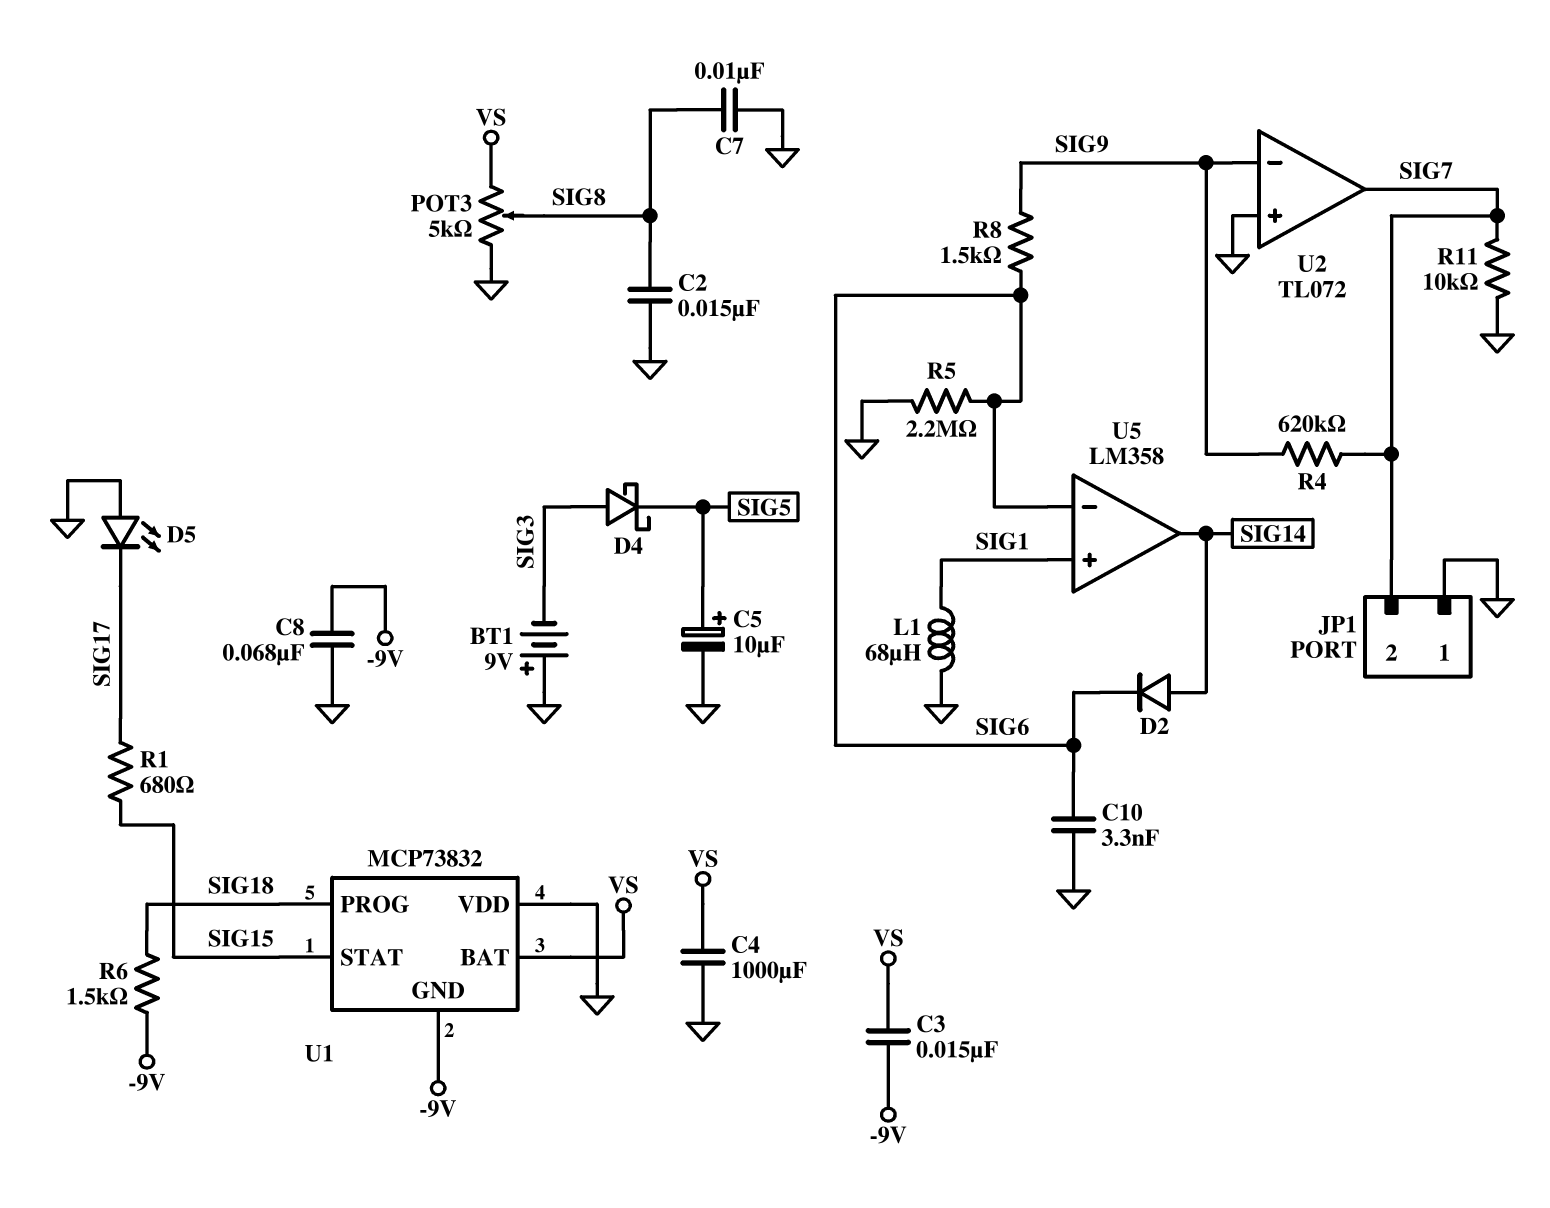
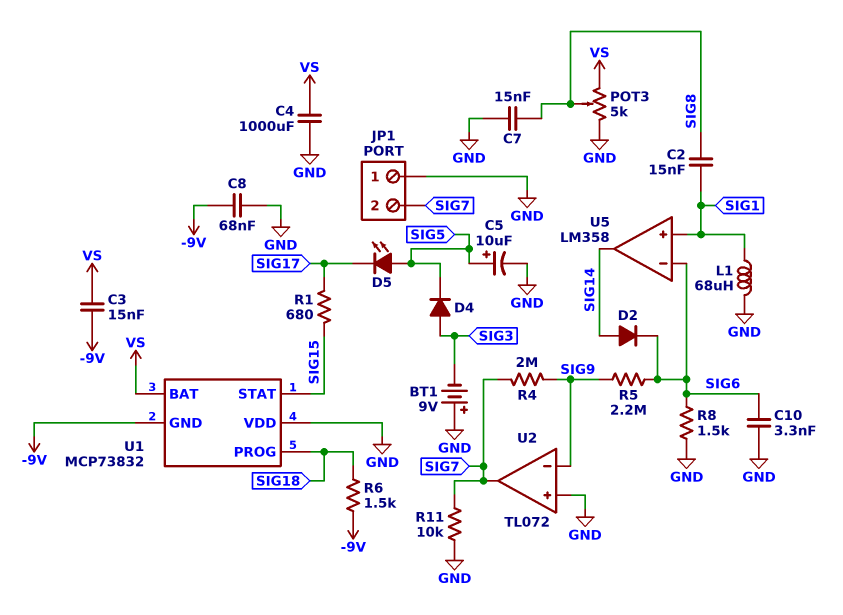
C2: 15nF (GND, SIG8) -> 15nF (SIG1, SIG8)
C7: 10nF (GND, SIG8) -> 15nF (GND, SIG8)
D4: schottky (A SIG3, K SIG5) -> diode (A SIG3, K SIG5)
D5: LED (A GND, K SIG17) -> LED (A SIG5, K SIG17)
R4: 620k (SIG7, SIG9) -> 2M (SIG7, SIG9)
R5: 2.2M (GND, SIG6) -> 2.2M (SIG6, SIG9)
R8: 1.5k (SIG6, SIG9) -> 1.5k (GND, SIG6)

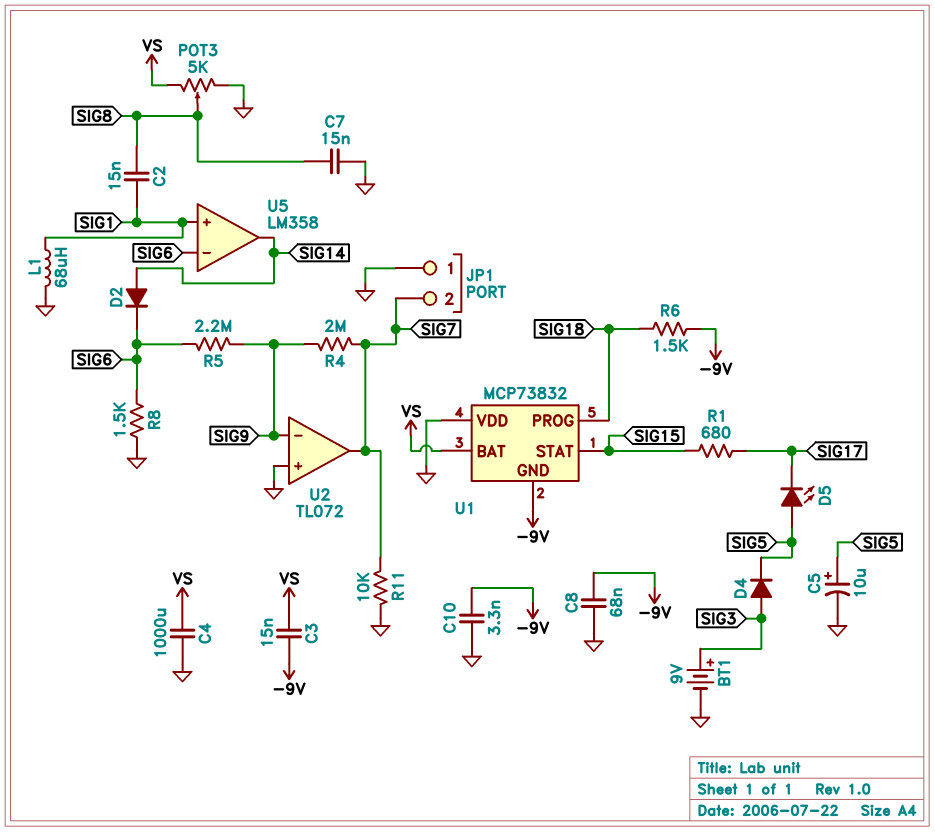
BT1: 9V (plus GND, minus SIG3) -> 9V (plus SIG3, minus GND)
C10: 3.3nF (GND, SIG6) -> 3.3nF (-9V, GND)

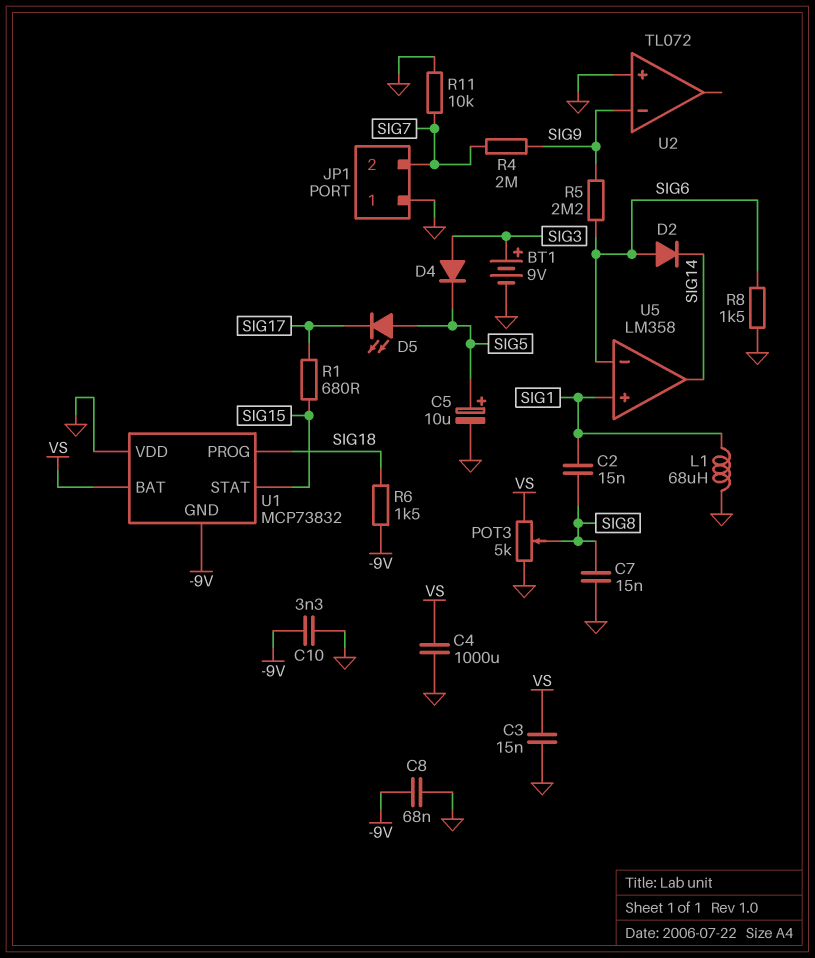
C3: 15nF (-9V, VS) -> 15nF (GND, VS)
D2: diode (A SIG14, K SIG6) -> diode (A SIG6, K SIG14)
U2 pin out: SIG7 -> none

